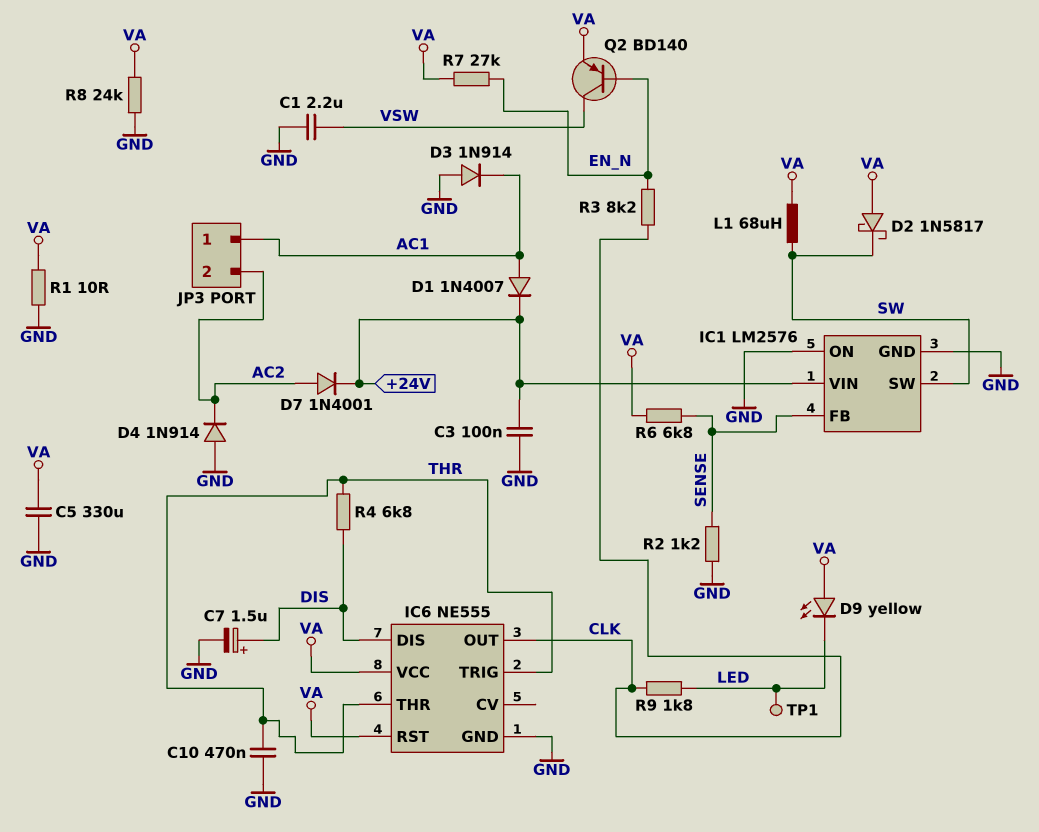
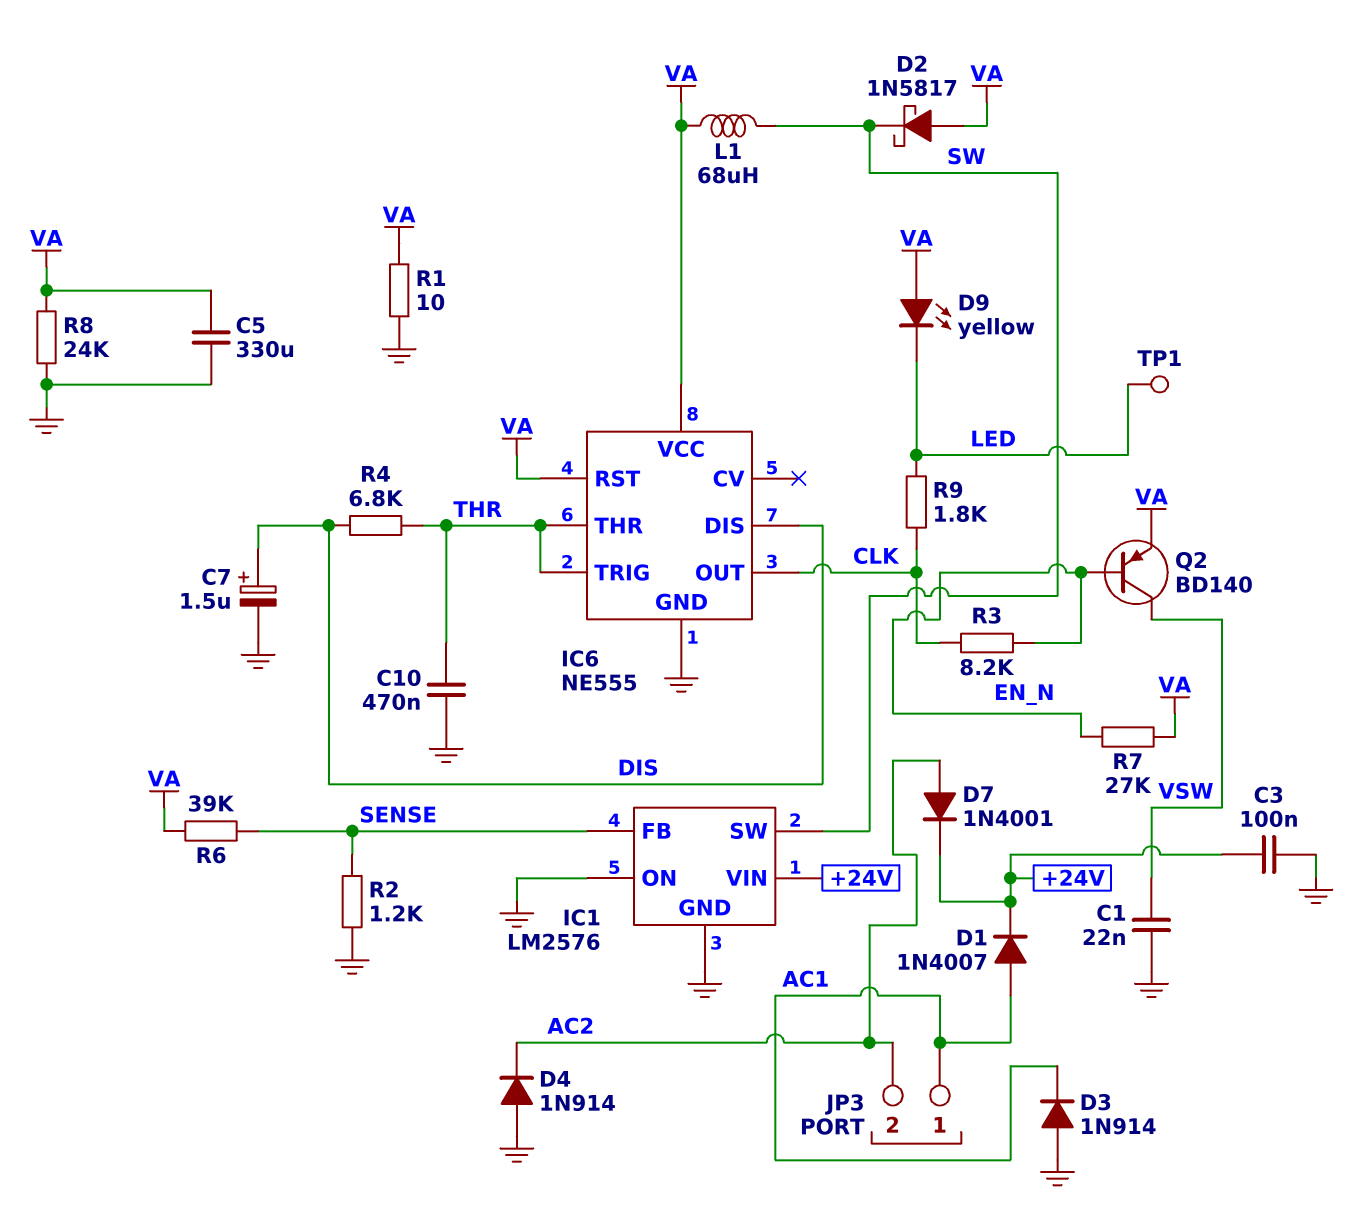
C1: 2.2uF (GND, VSW) -> 22nF (GND, VSW)
R6: 6.8k (SENSE, VA) -> 39k (SENSE, VA)

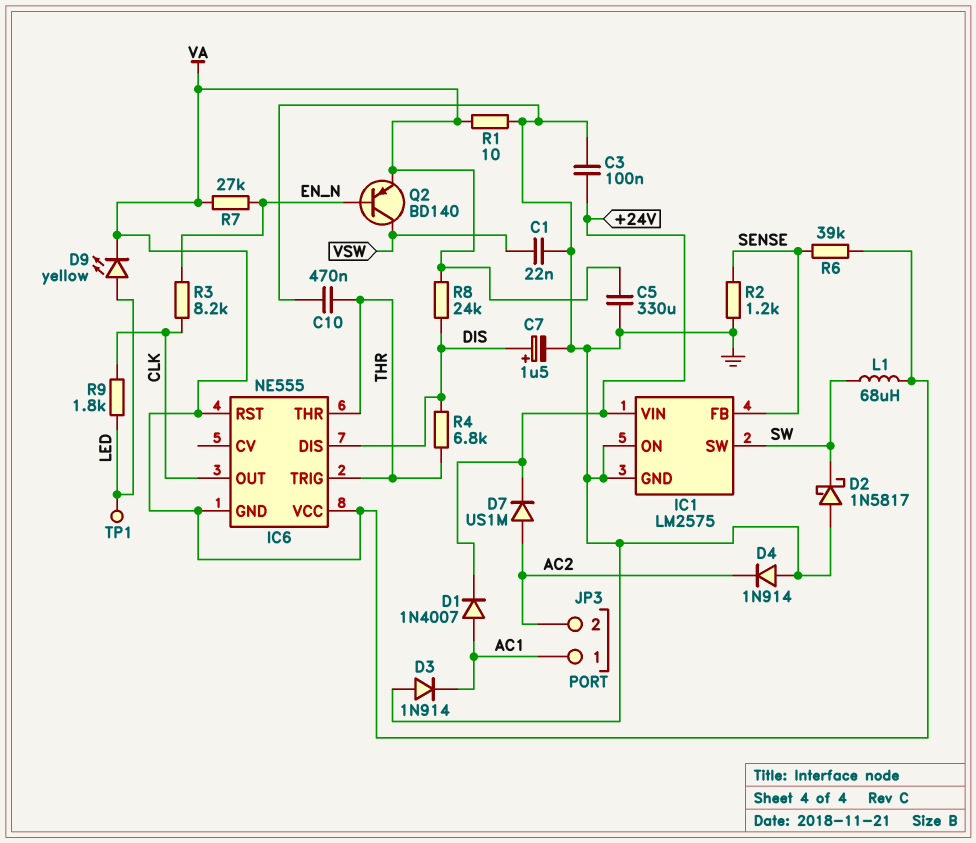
D2: schottky 1N5817 (A VA, K SW) -> schottky 1N5817 (A GND, K SW)
D7: diode 1N4001 (A AC2, K +24V) -> diode US1M (A AC2, K +24V)
D9: LED yellow (A VA, K LED) -> LED yellow (A LED, K VA)
IC1: LM2576 -> LM2575
IC6 pin GND: GND -> VA
R8: 24k (GND, VA) -> 24k (DIS, VA)

